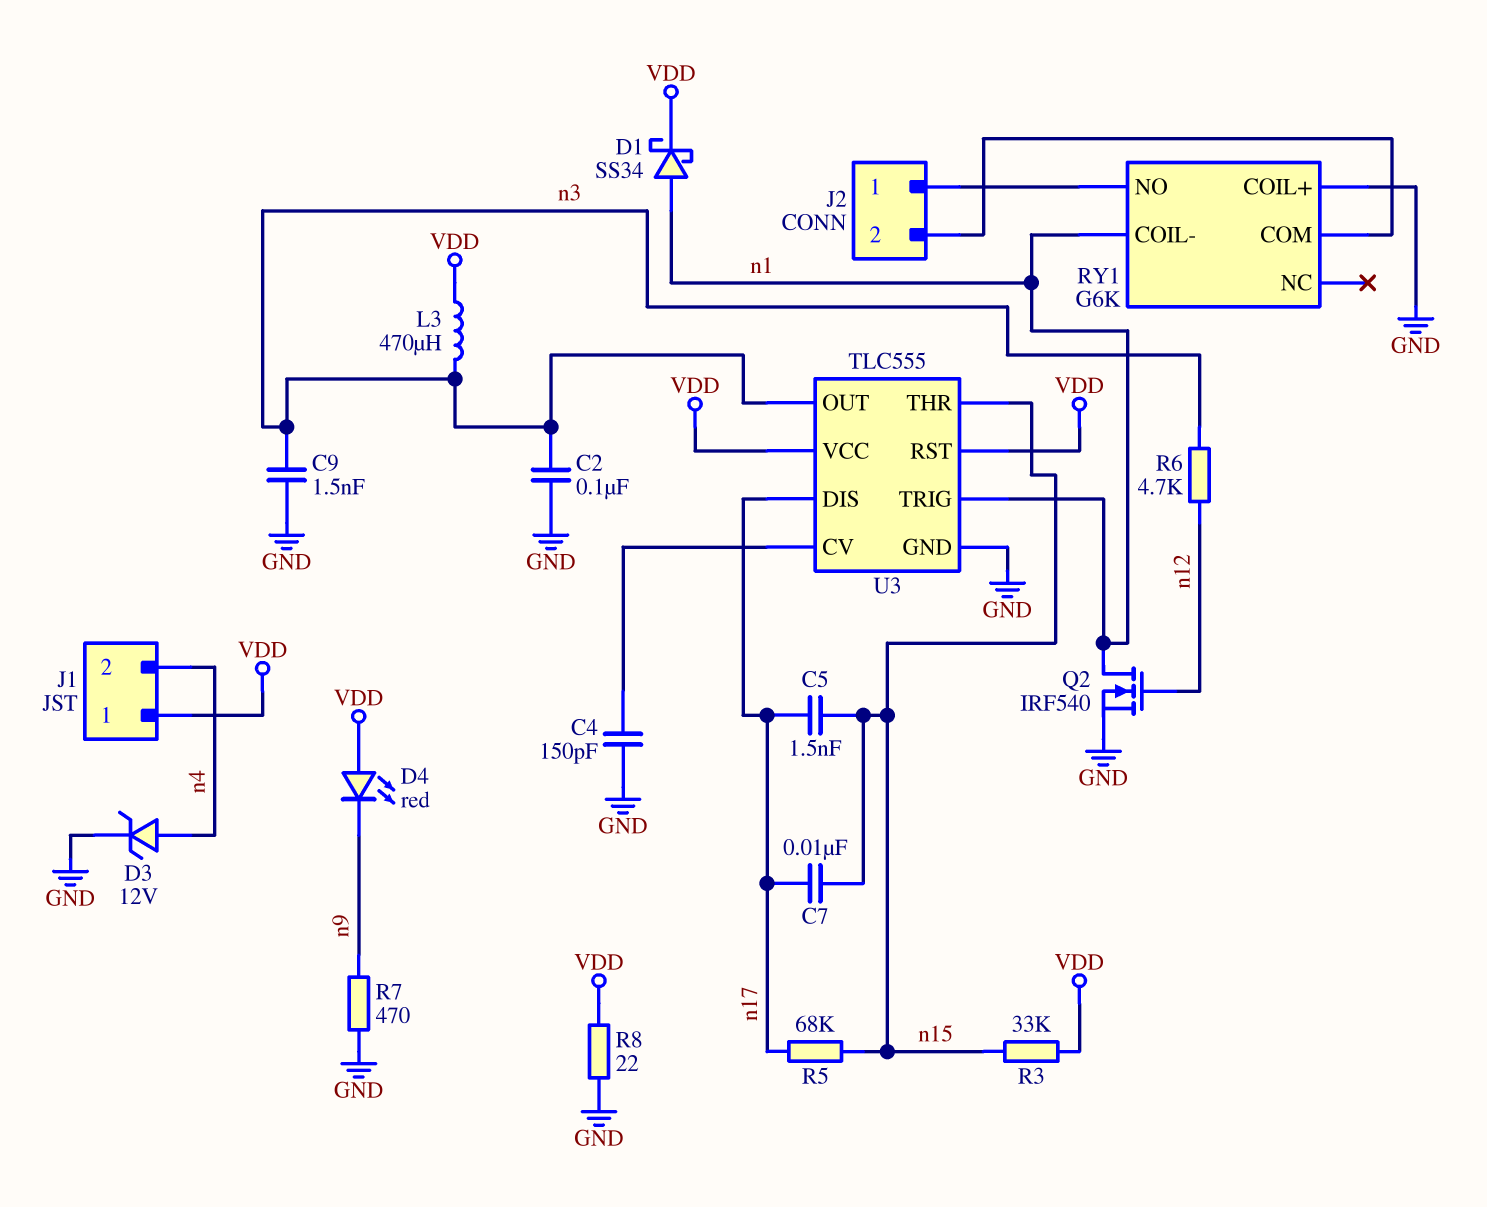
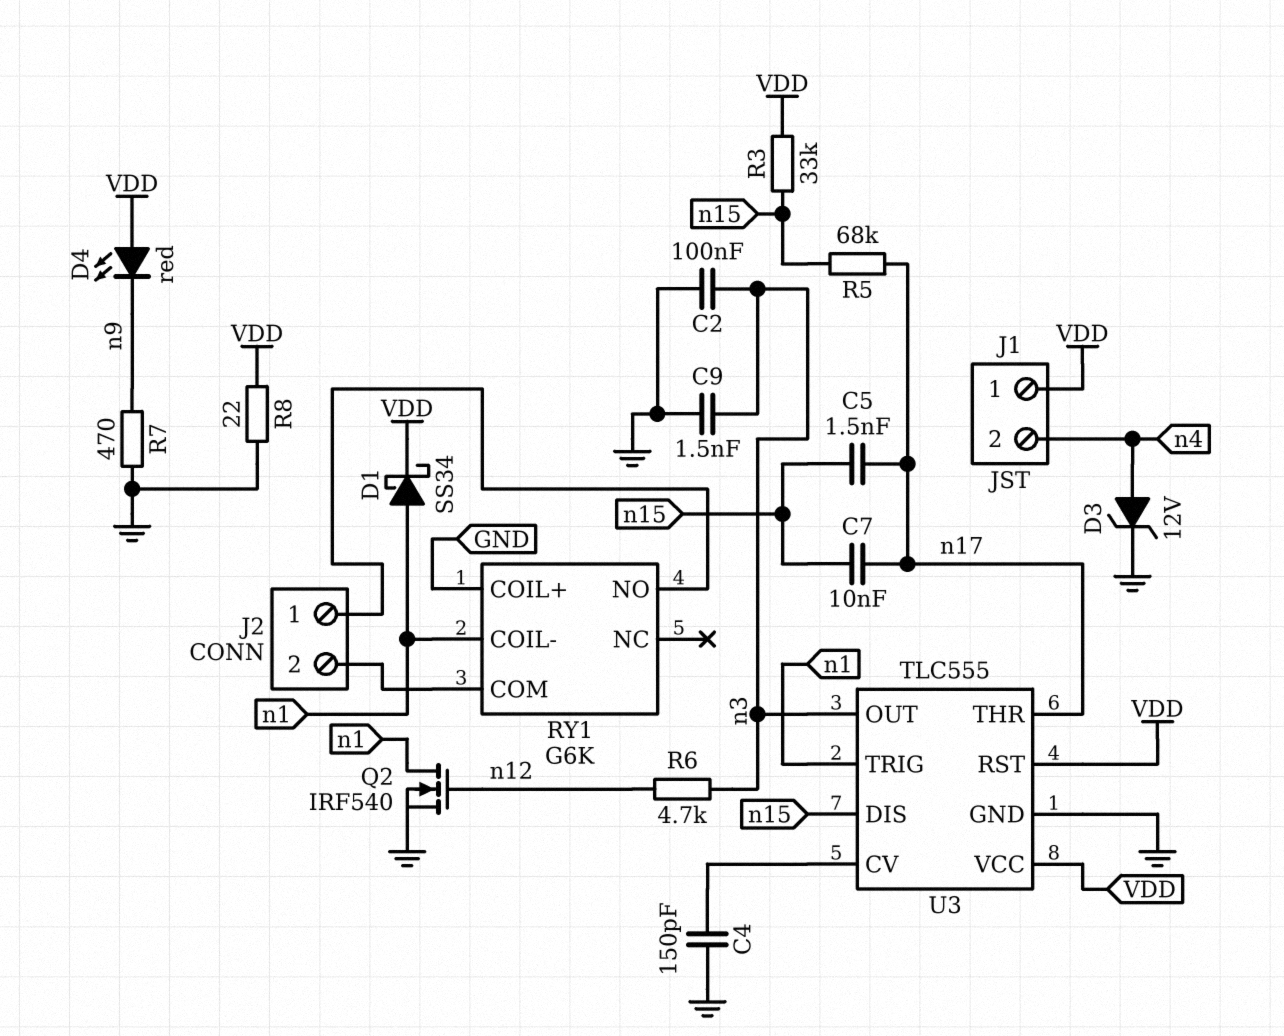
L3: 470uH (VDD, n3) -> none
U3 pin DIS: n17 -> n15
U3 pin THR: n15 -> n17

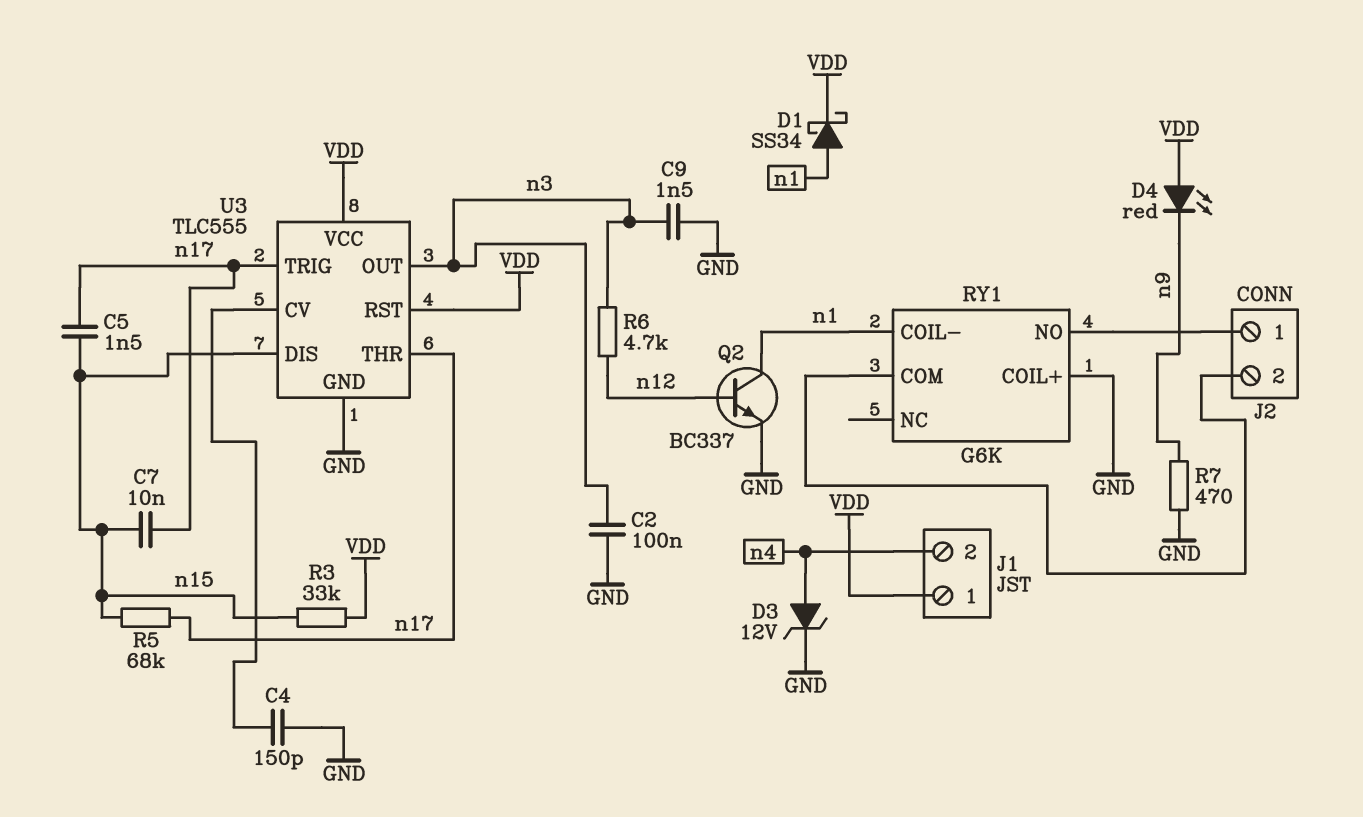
Q2: NMOS IRF540 (G n12, D n1, S GND) -> NPN BC337 (B n12, C n1, E GND)
R8: 22 (GND, VDD) -> none
U3 pin TRIG: n1 -> n17

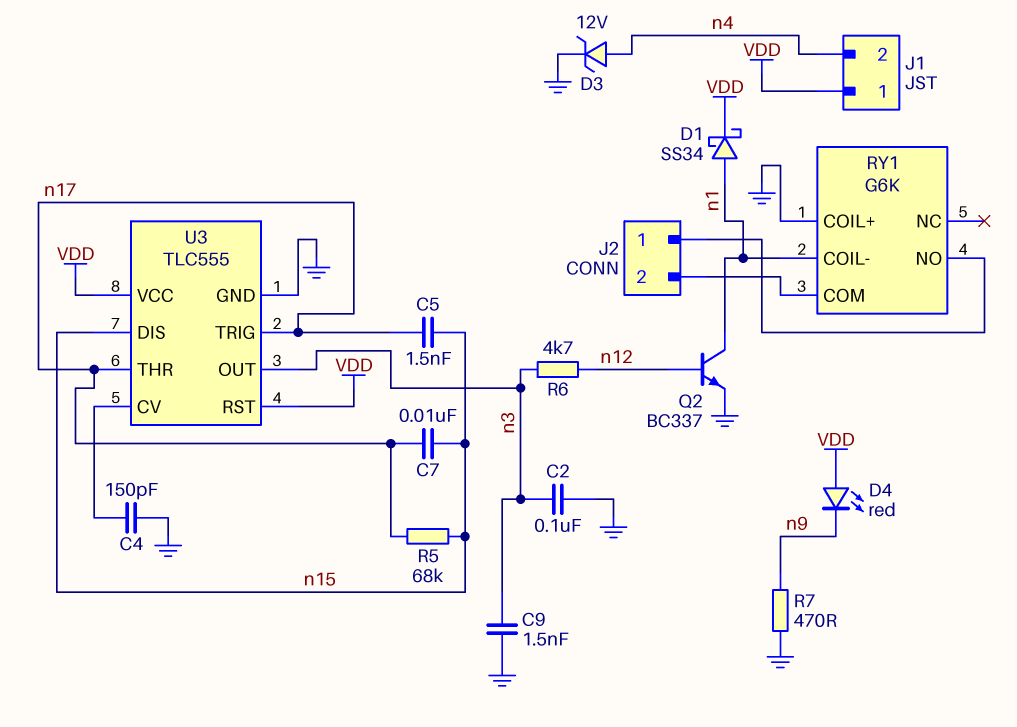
R3: 33k (VDD, n15) -> none

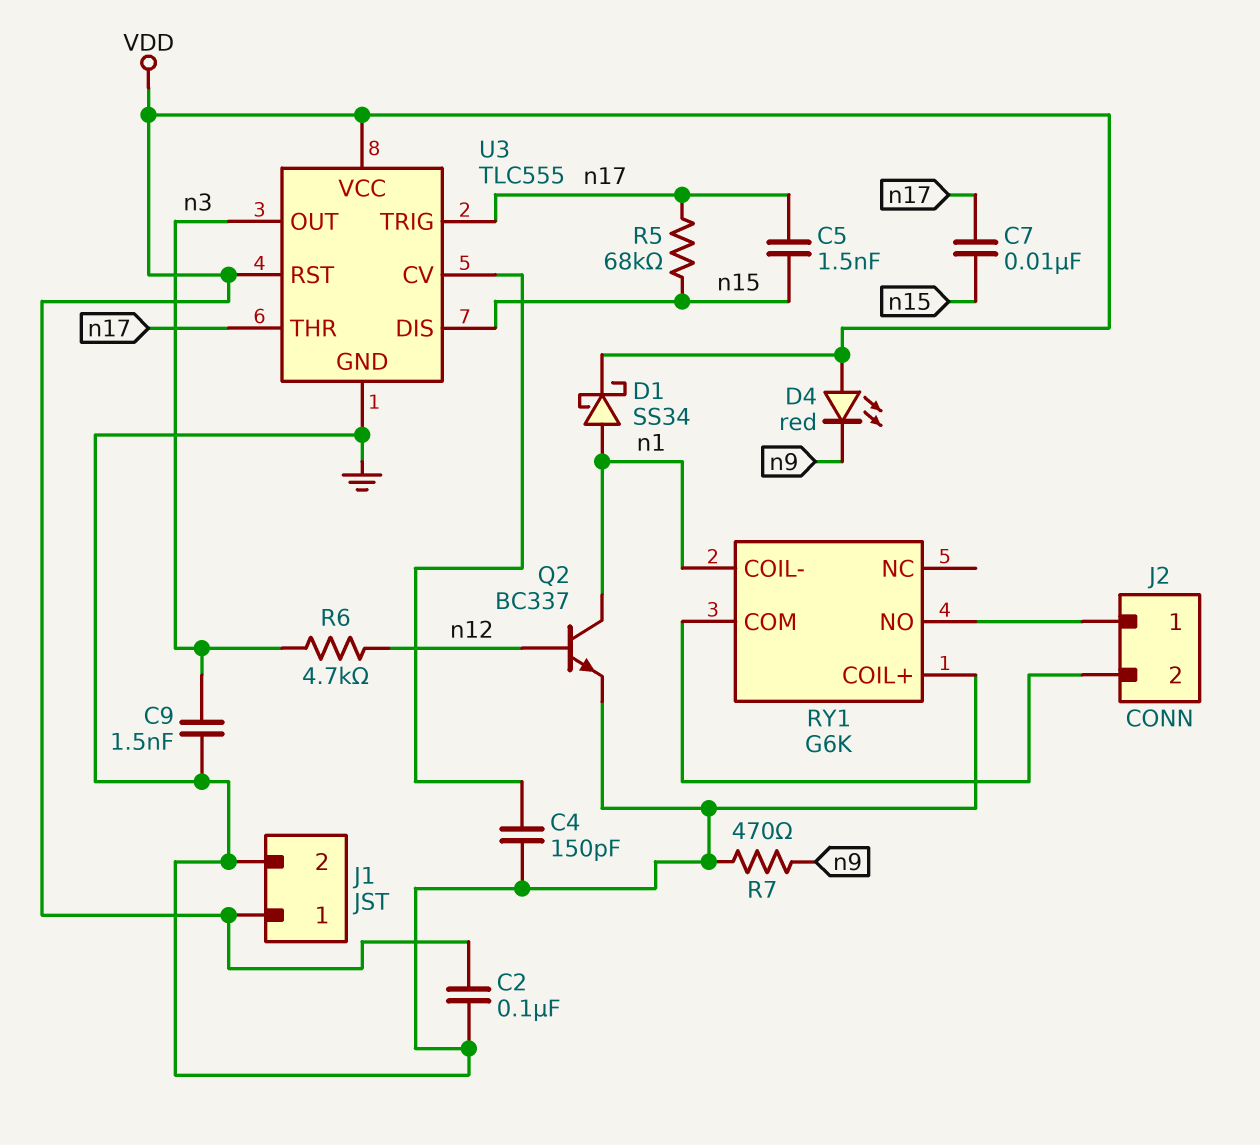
C2: 100nF (GND, n3) -> 100nF (GND, VDD)
D3: zener 12V (A n4, K GND) -> none
J1 pin 2: n4 -> GND

